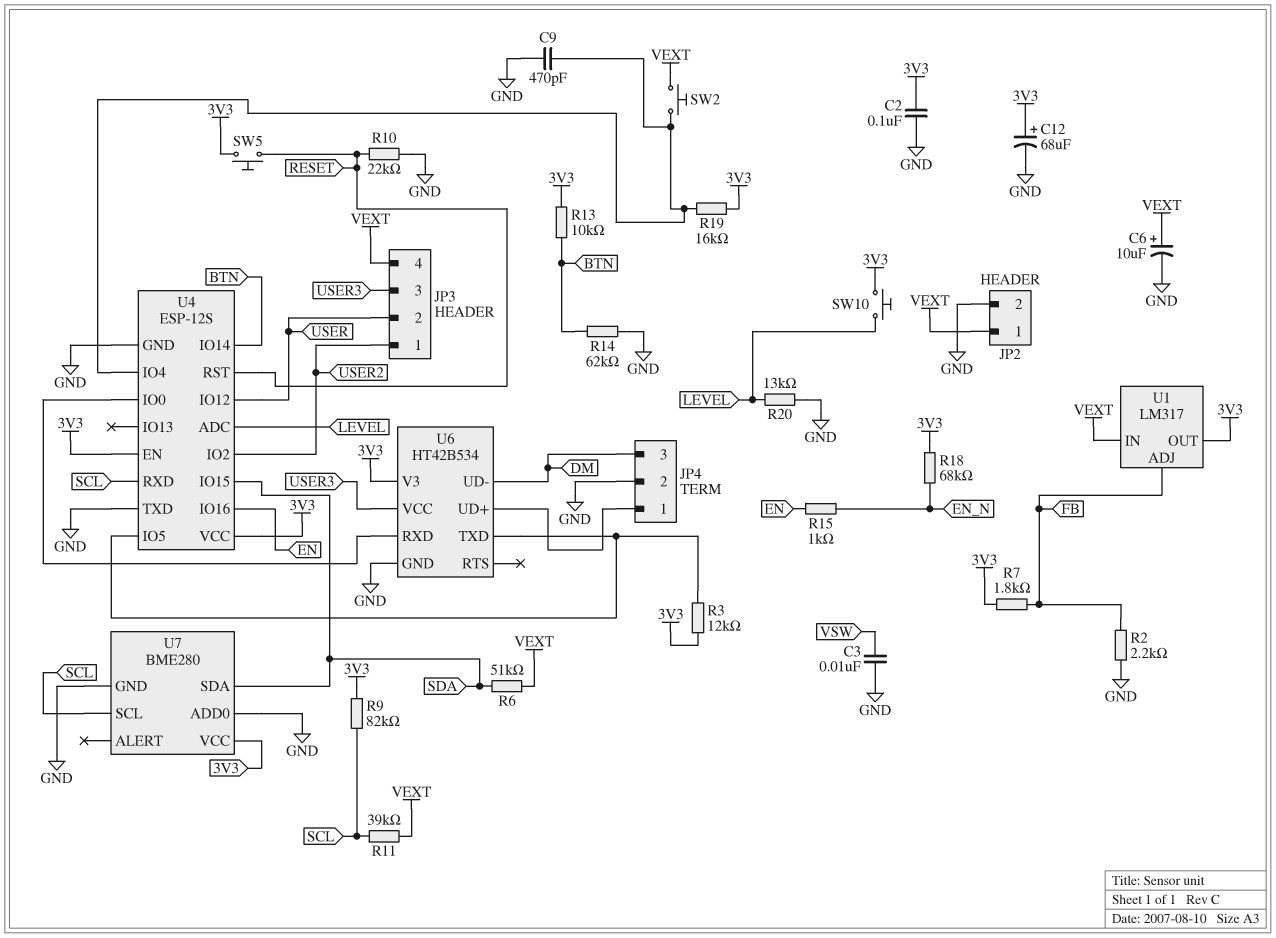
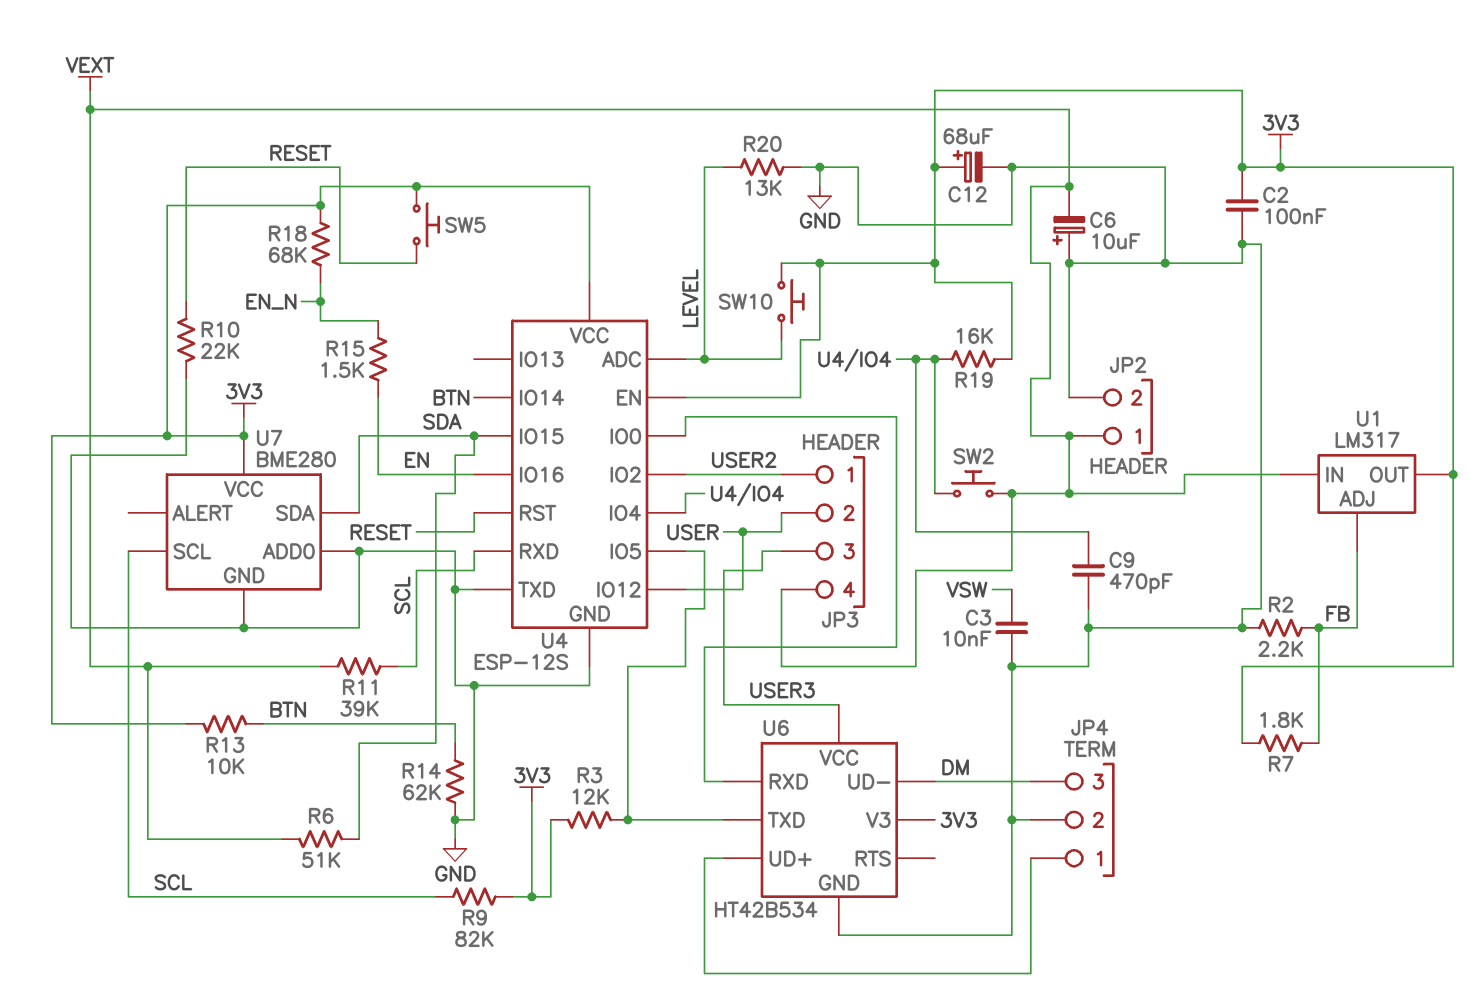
C6: 10uF (plus VEXT, minus GND) -> 10uF (plus GND, minus VEXT)
R15: 1k (EN, EN_N) -> 1.5k (EN, EN_N)

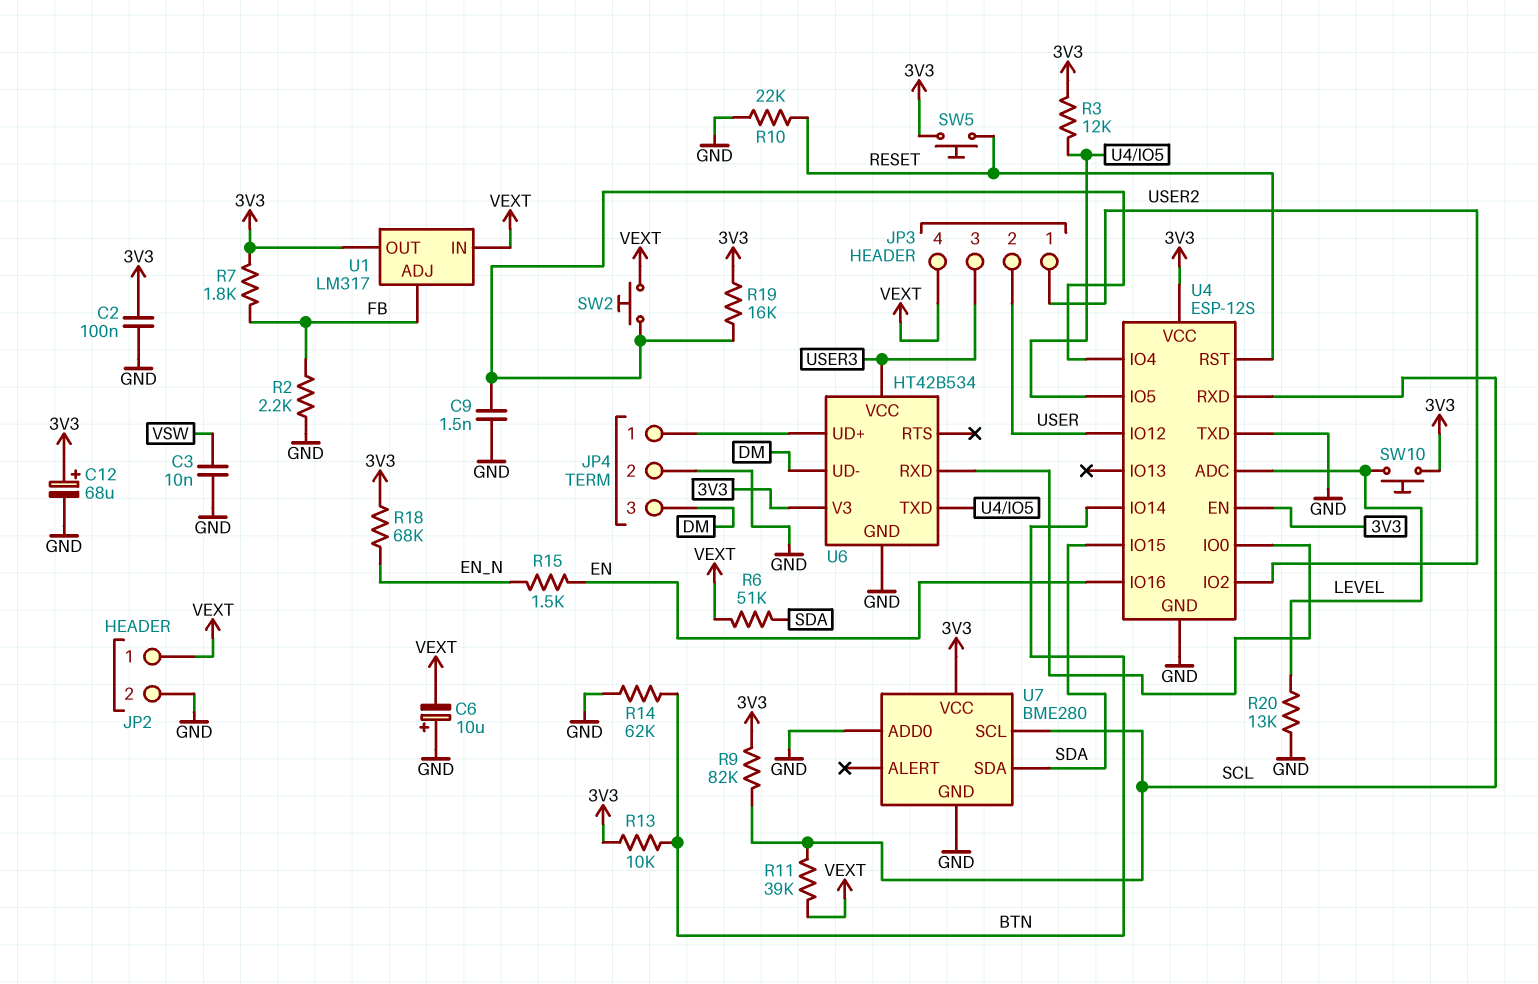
C9: 470pF (GND, U4/IO4) -> 1.5nF (GND, U4/IO4)

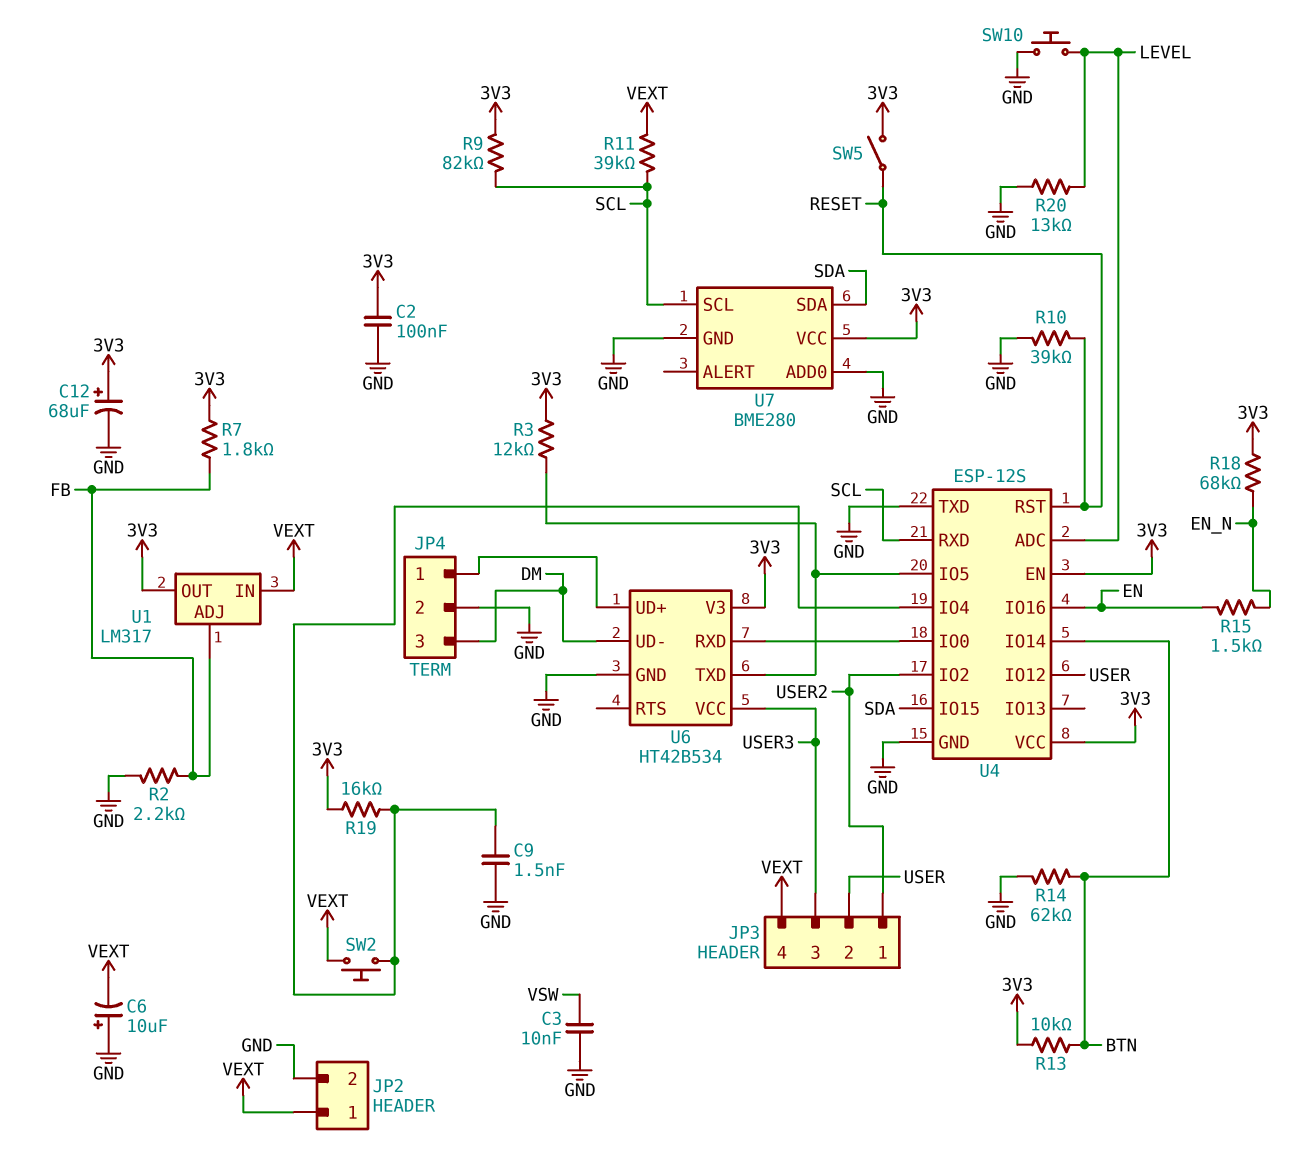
R6: 51k (SDA, VEXT) -> none
R10: 22k (GND, RESET) -> 39k (GND, RESET)
SW5: button (3V3, RESET) -> switch (3V3, RESET)
SW10: button (3V3, LEVEL) -> button (GND, LEVEL)

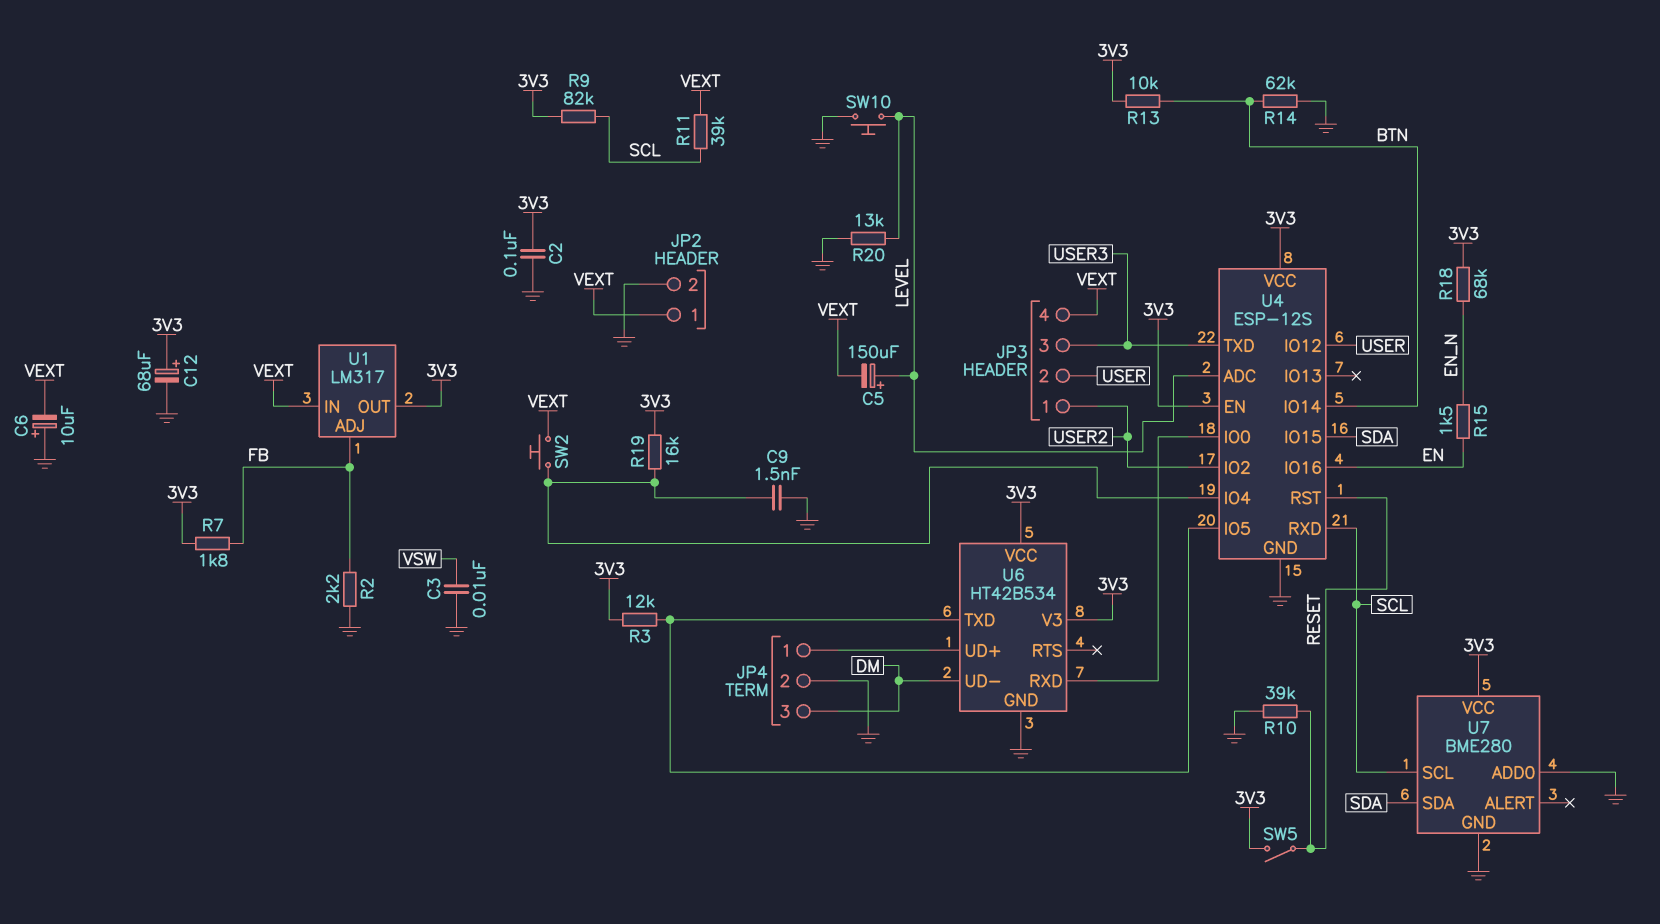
C5: none -> 150uF (plus LEVEL, minus VEXT)
U4 pin TXD: GND -> USER3
U6 pin VCC: USER3 -> 3V3

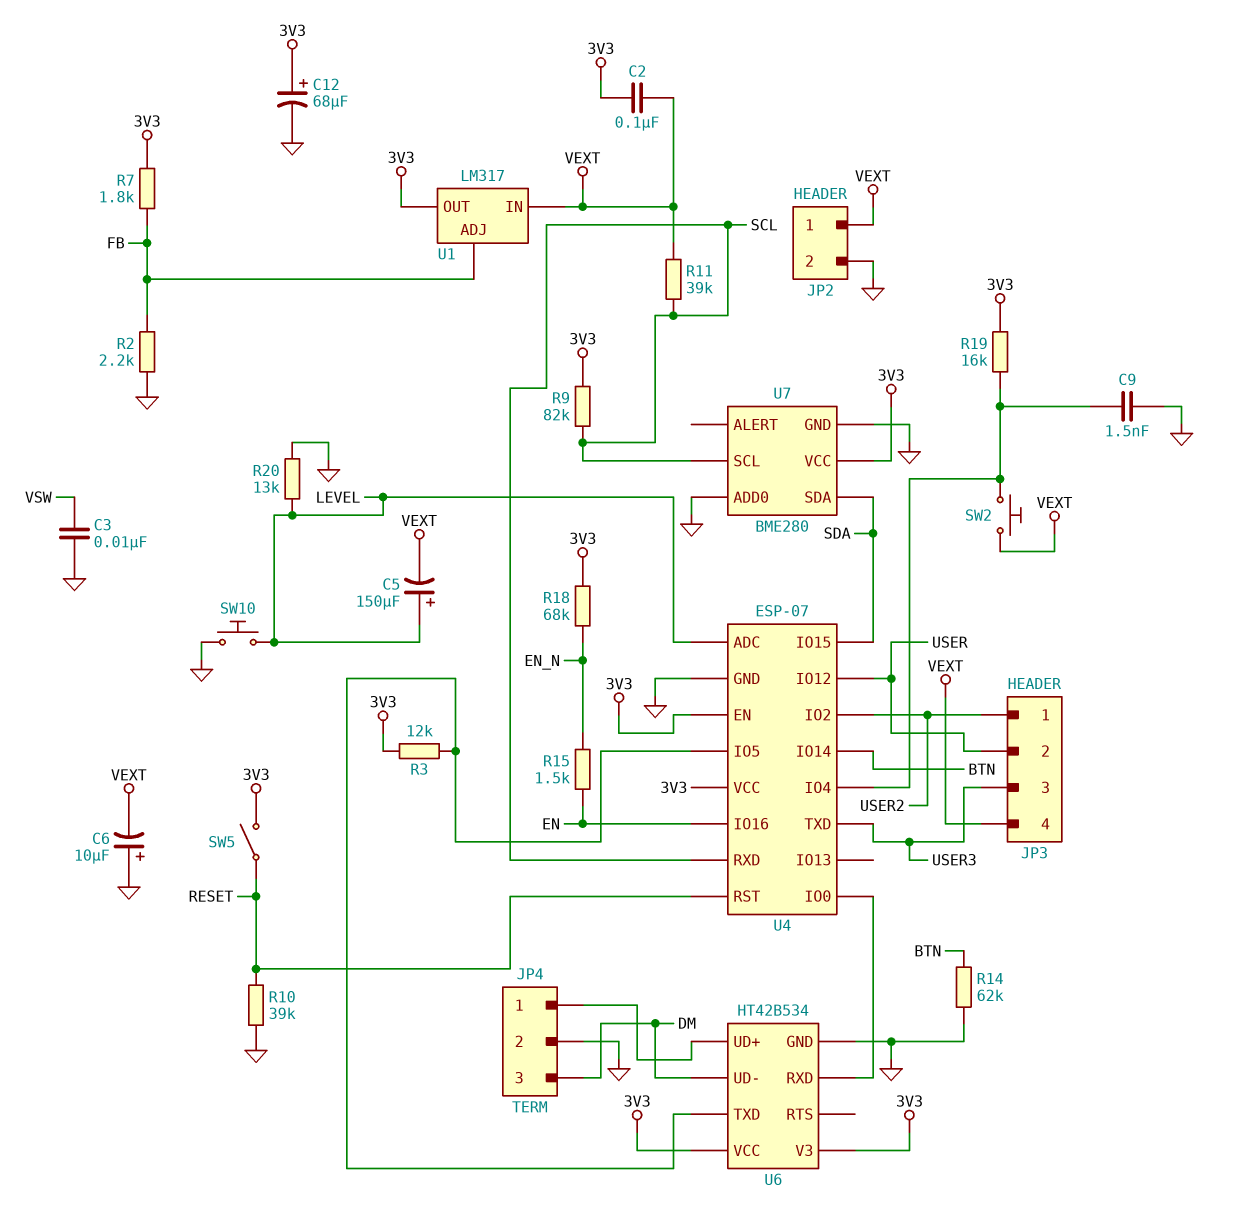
C2: 100nF (3V3, GND) -> 100nF (3V3, VEXT)
R13: 10k (3V3, BTN) -> none
U4: ESP-12S -> ESP-07

